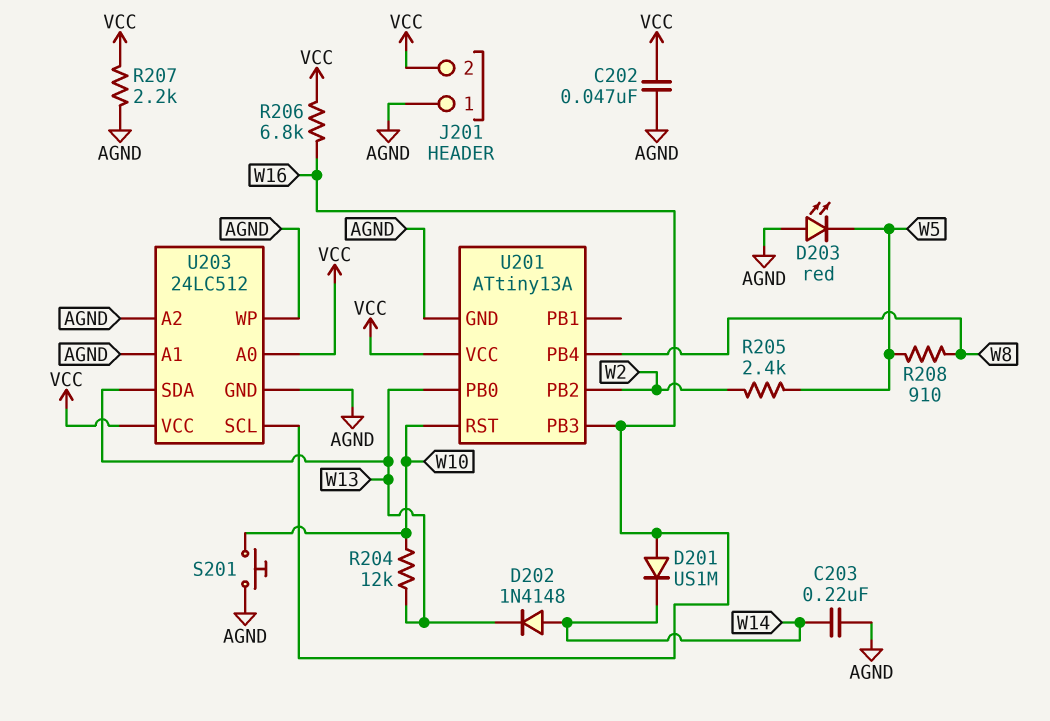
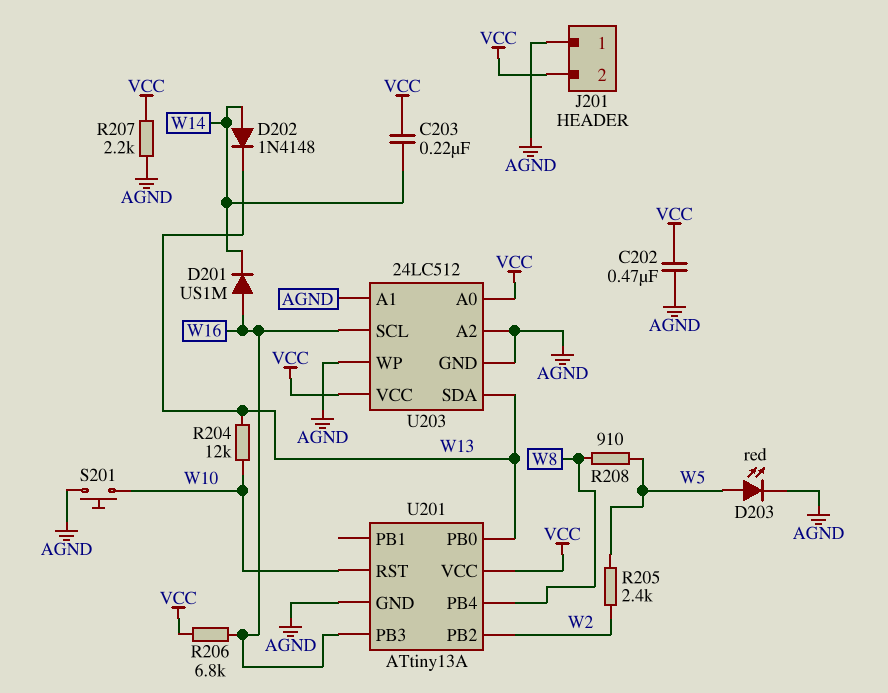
C202: 47nF (AGND, VCC) -> 470nF (AGND, VCC)
C203: 220nF (AGND, W14) -> 220nF (VCC, W14)
D203: LED red (A AGND, K W5) -> LED red (A W5, K AGND)

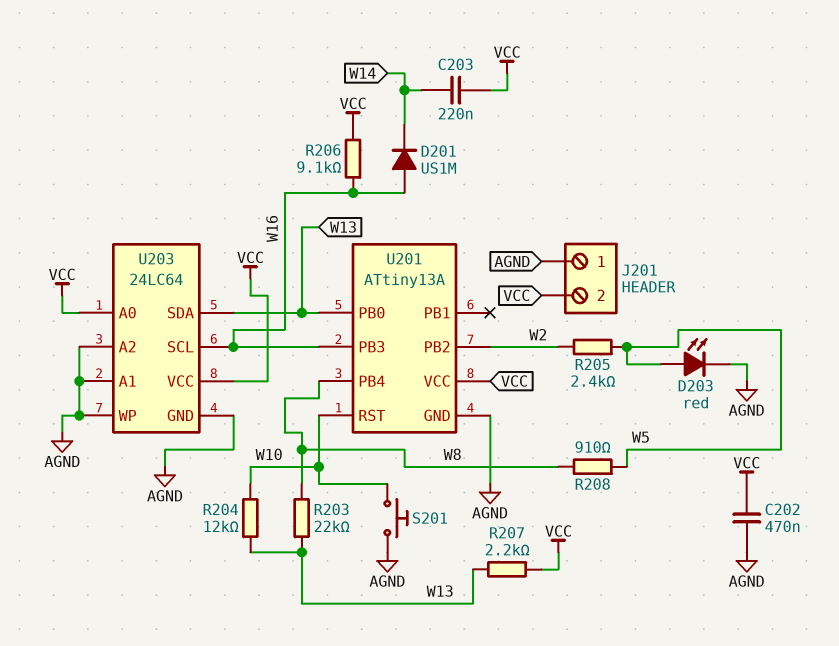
D202: diode 1N4148 (A W14, K W13) -> none
R203: none -> 22k (W8, W13)
R206: 6.8k (VCC, W16) -> 9.1k (VCC, W16)
R207: 2.2k (AGND, VCC) -> 2.2k (VCC, W13)
U203: 24LC512 -> 24LC64

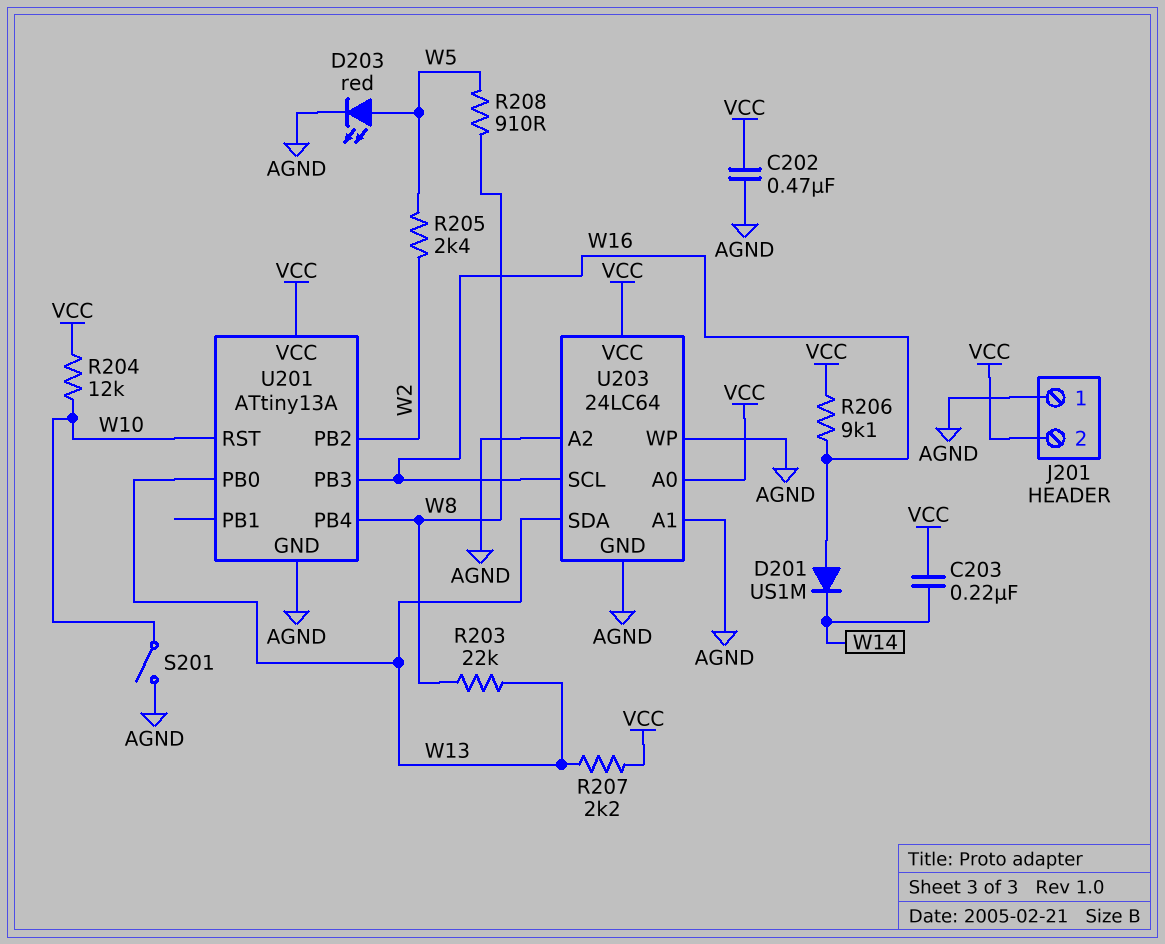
R204: 12k (W10, W13) -> 12k (VCC, W10)
S201: button (AGND, W10) -> switch (AGND, W10)

